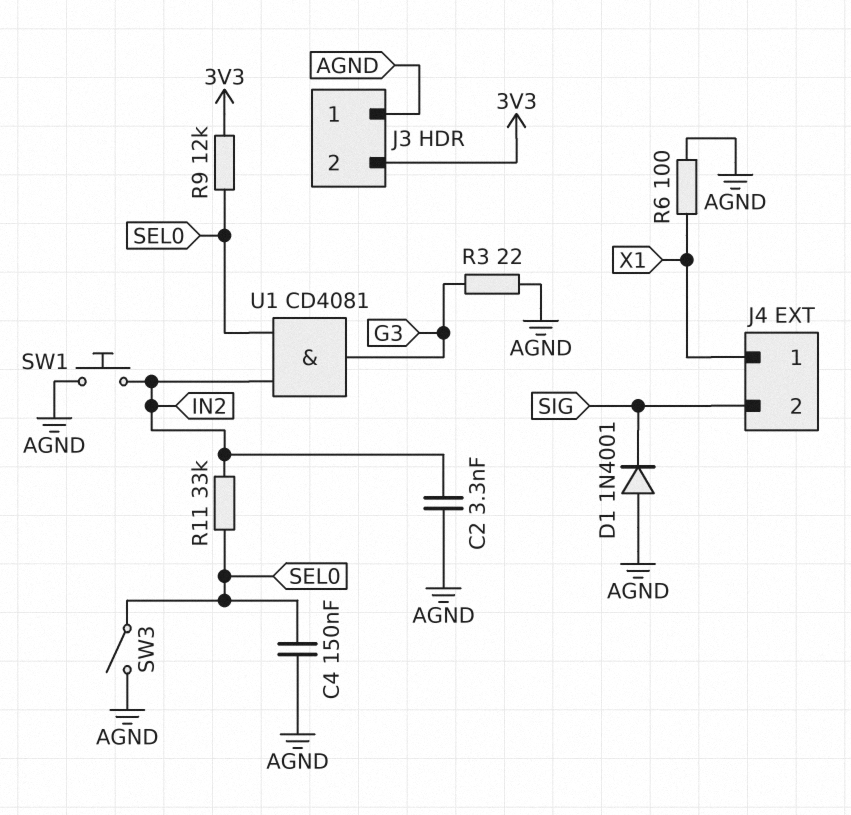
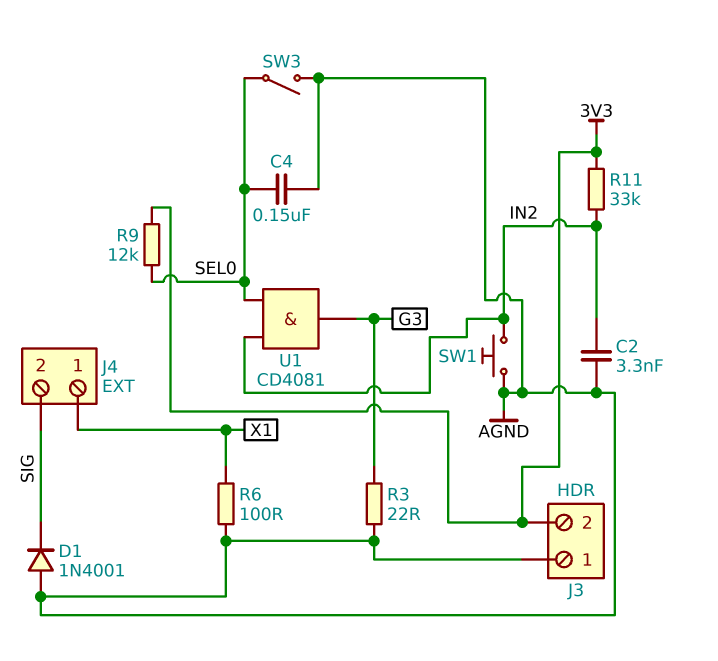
R11: 33k (IN2, SEL0) -> 33k (3V3, IN2)

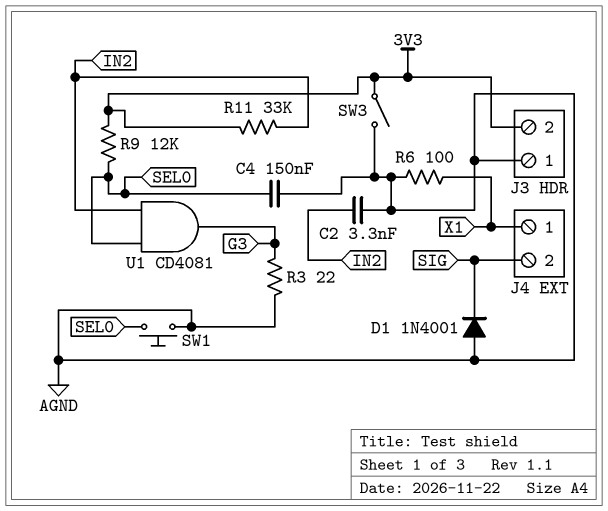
SW1: button (AGND, IN2) -> button (AGND, SEL0)
SW3: switch (AGND, SEL0) -> switch (3V3, AGND)

